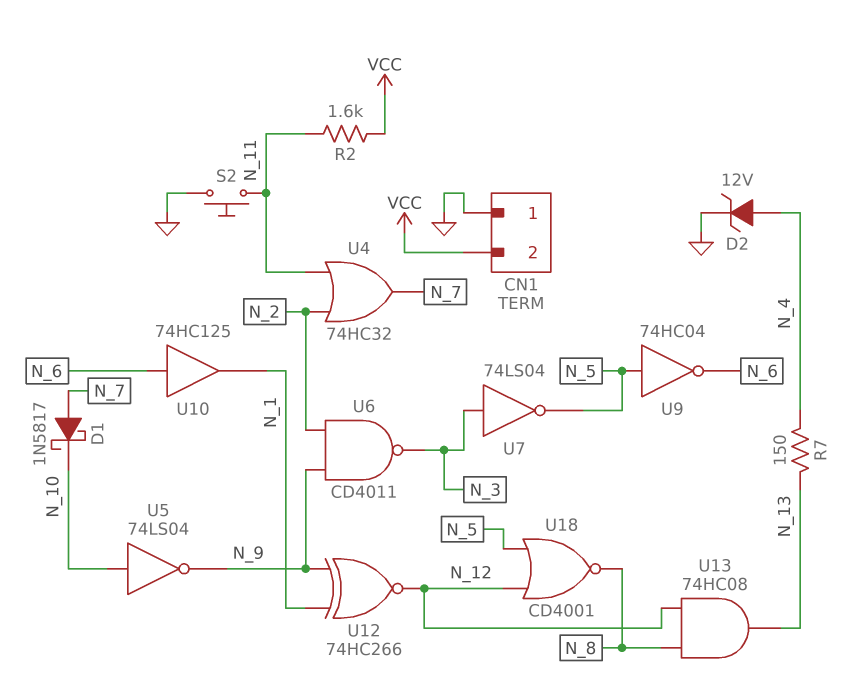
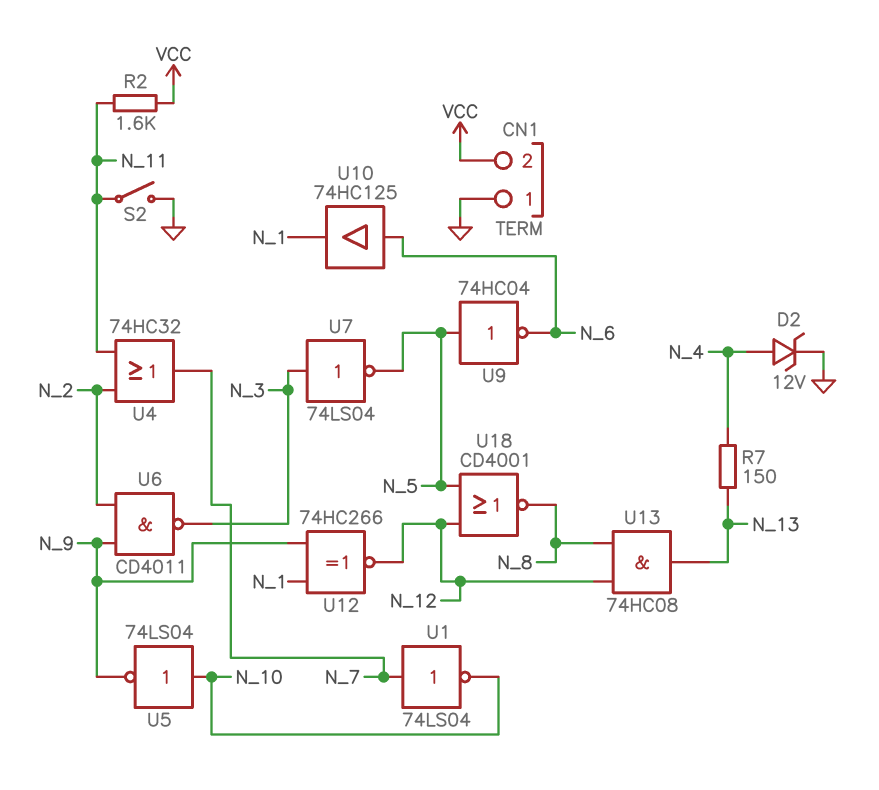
D1: schottky 1N5817 (A N_7, K N_10) -> none
S2: button (GND, N_11) -> switch (GND, N_11)
U1: none -> NOT 74LS04 (in N_7, out N_10)

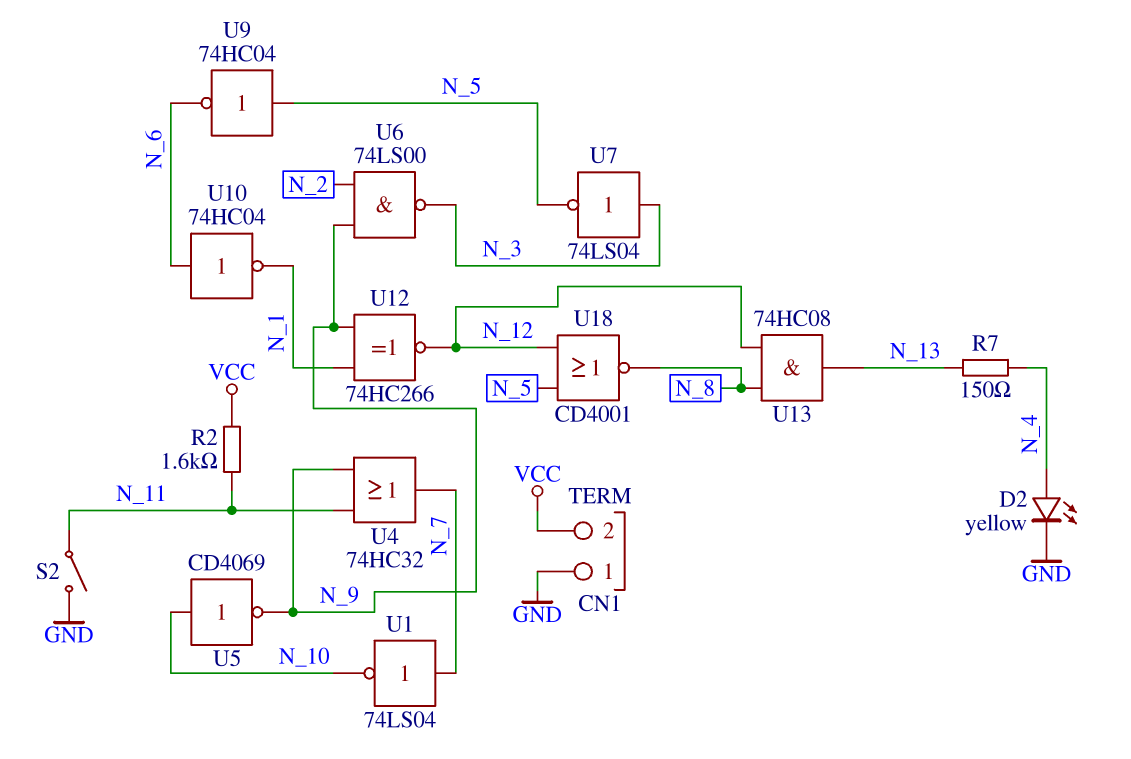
D2: zener 12V (A N_4, K GND) -> LED yellow (A N_4, K GND)
U4: OR 74HC32 (in N_2, in N_11, out N_7) -> OR 74HC32 (in N_9, in N_11, out N_7)
U5: NOT 74LS04 (in N_10, out N_9) -> NOT CD4069 (in N_10, out N_9)
U6: NAND CD4011 (in N_2, in N_9, out N_3) -> NAND 74LS00 (in N_2, in N_9, out N_3)
U10: buffer 74HC125 (in N_6, out N_1) -> NOT 74HC04 (in N_6, out N_1)

